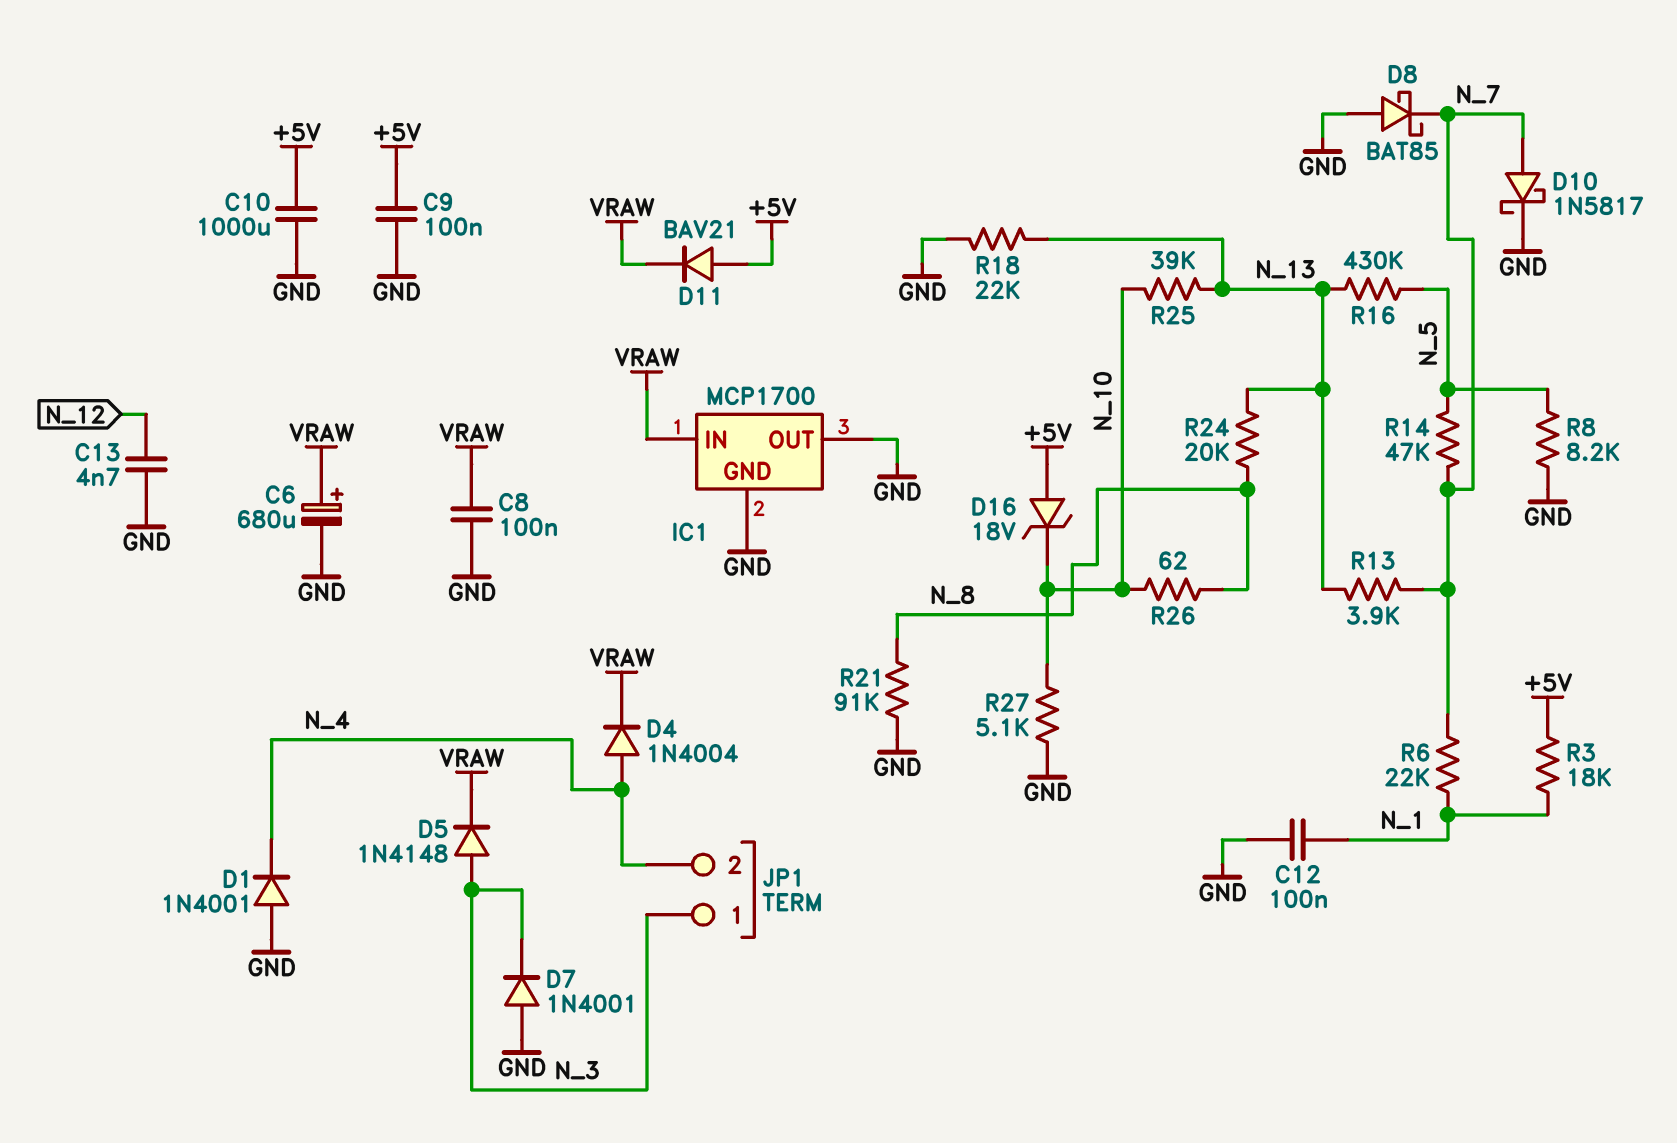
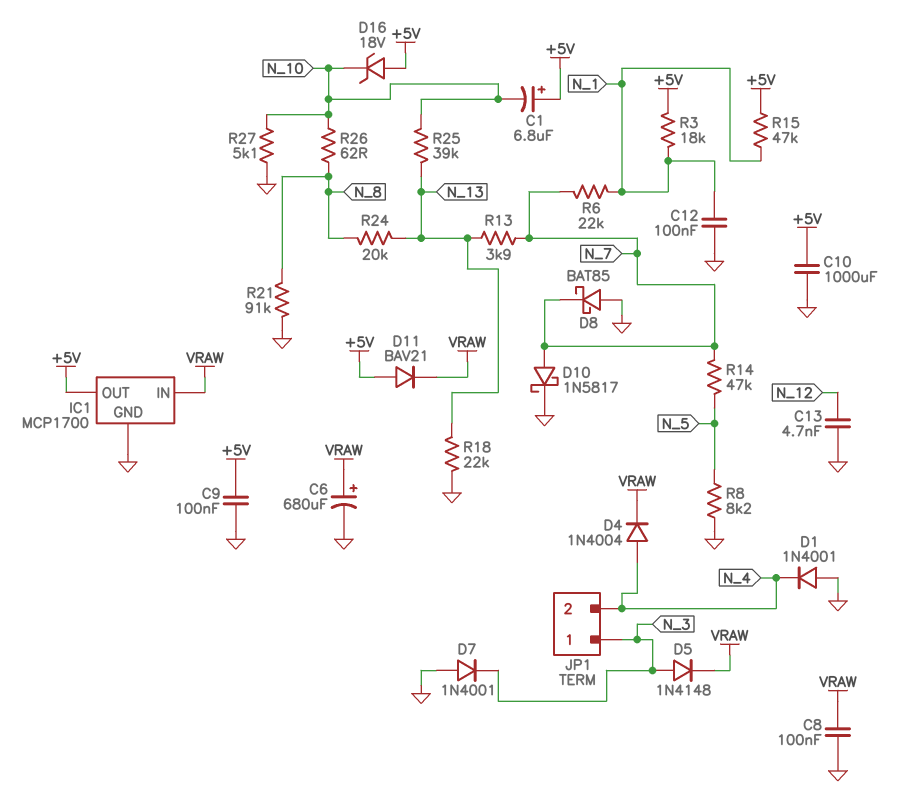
C1: none -> 6.8uF (plus +5V, minus N_10)
IC1 pin OUT: GND -> +5V
R15: none -> 47k (+5V, N_1)
R16: 430k (N_5, N_13) -> none

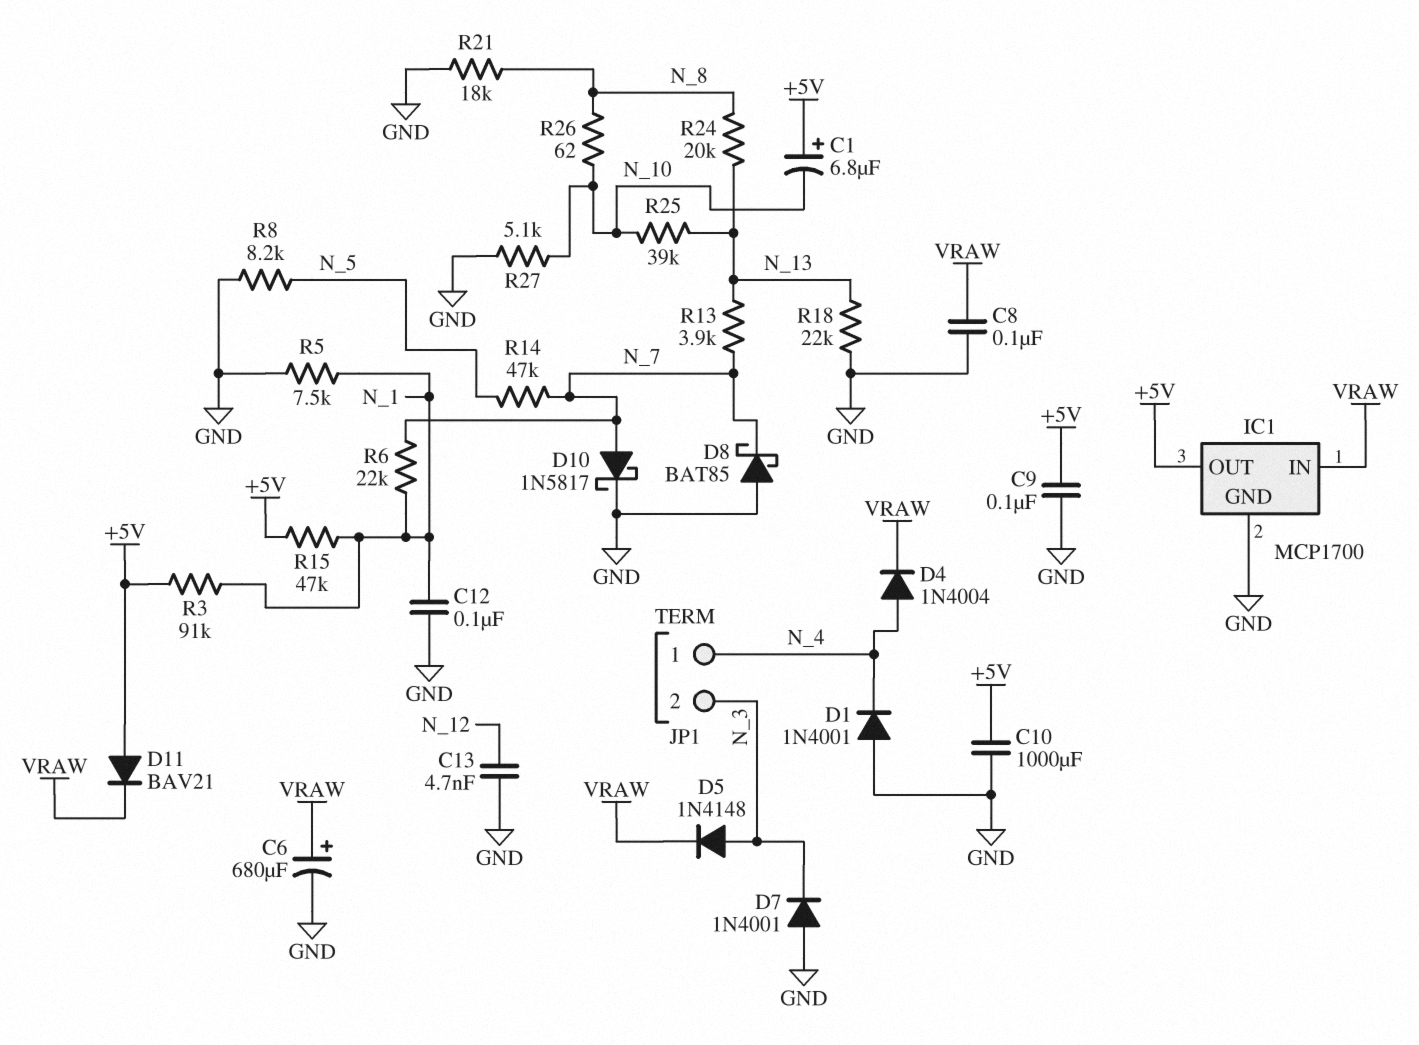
D16: zener 18V (A +5V, K N_10) -> none
JP1 pin 1: N_3 -> N_4
JP1 pin 2: N_4 -> N_3
R3: 18k (+5V, N_1) -> 91k (+5V, N_1)
R5: none -> 7.5k (GND, N_1)
R21: 91k (GND, N_8) -> 18k (GND, N_8)

